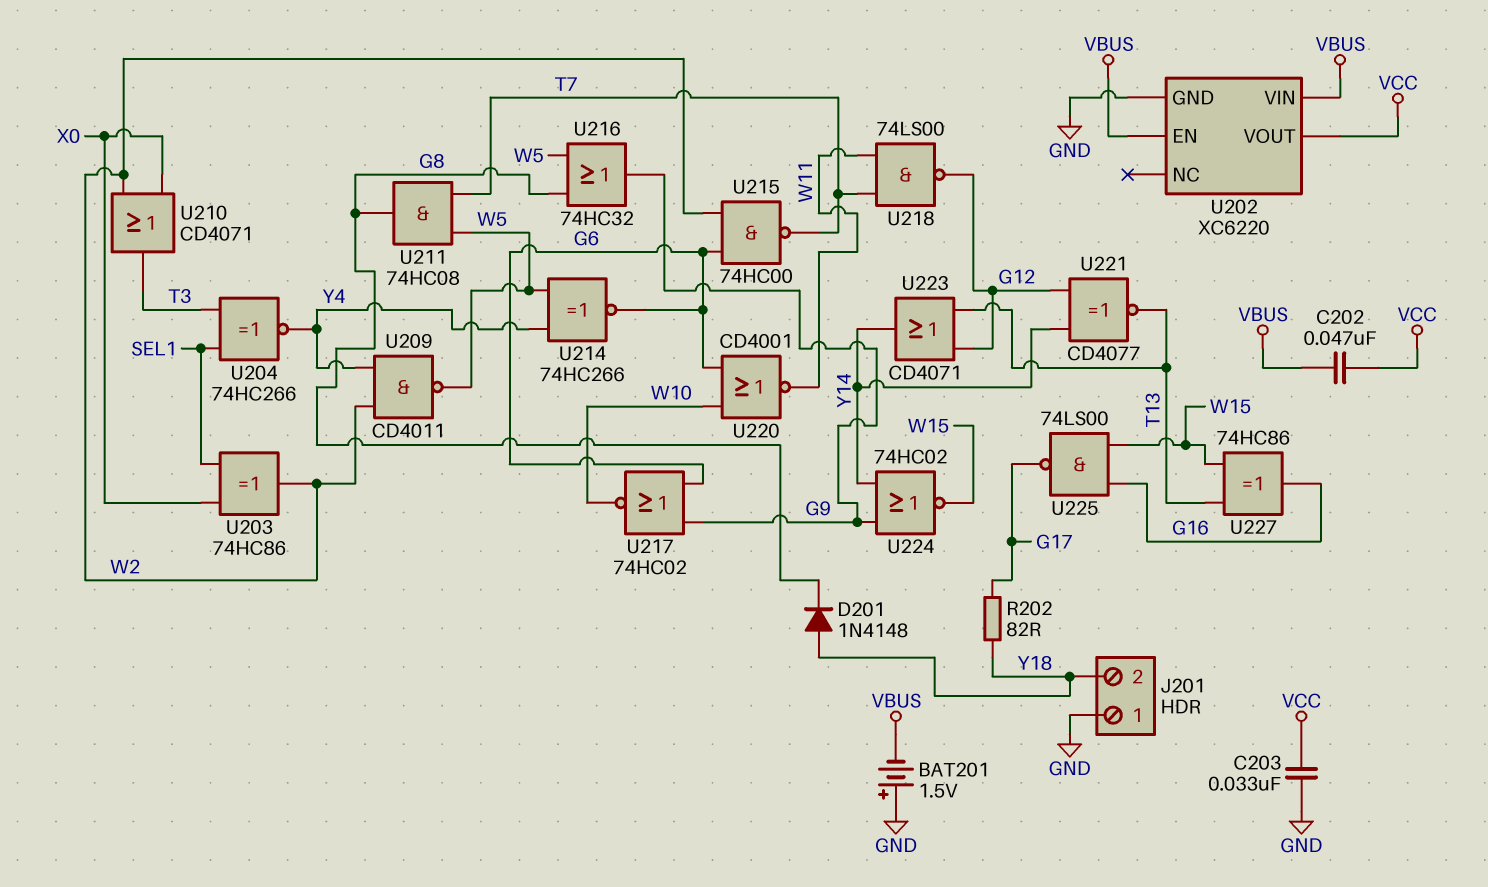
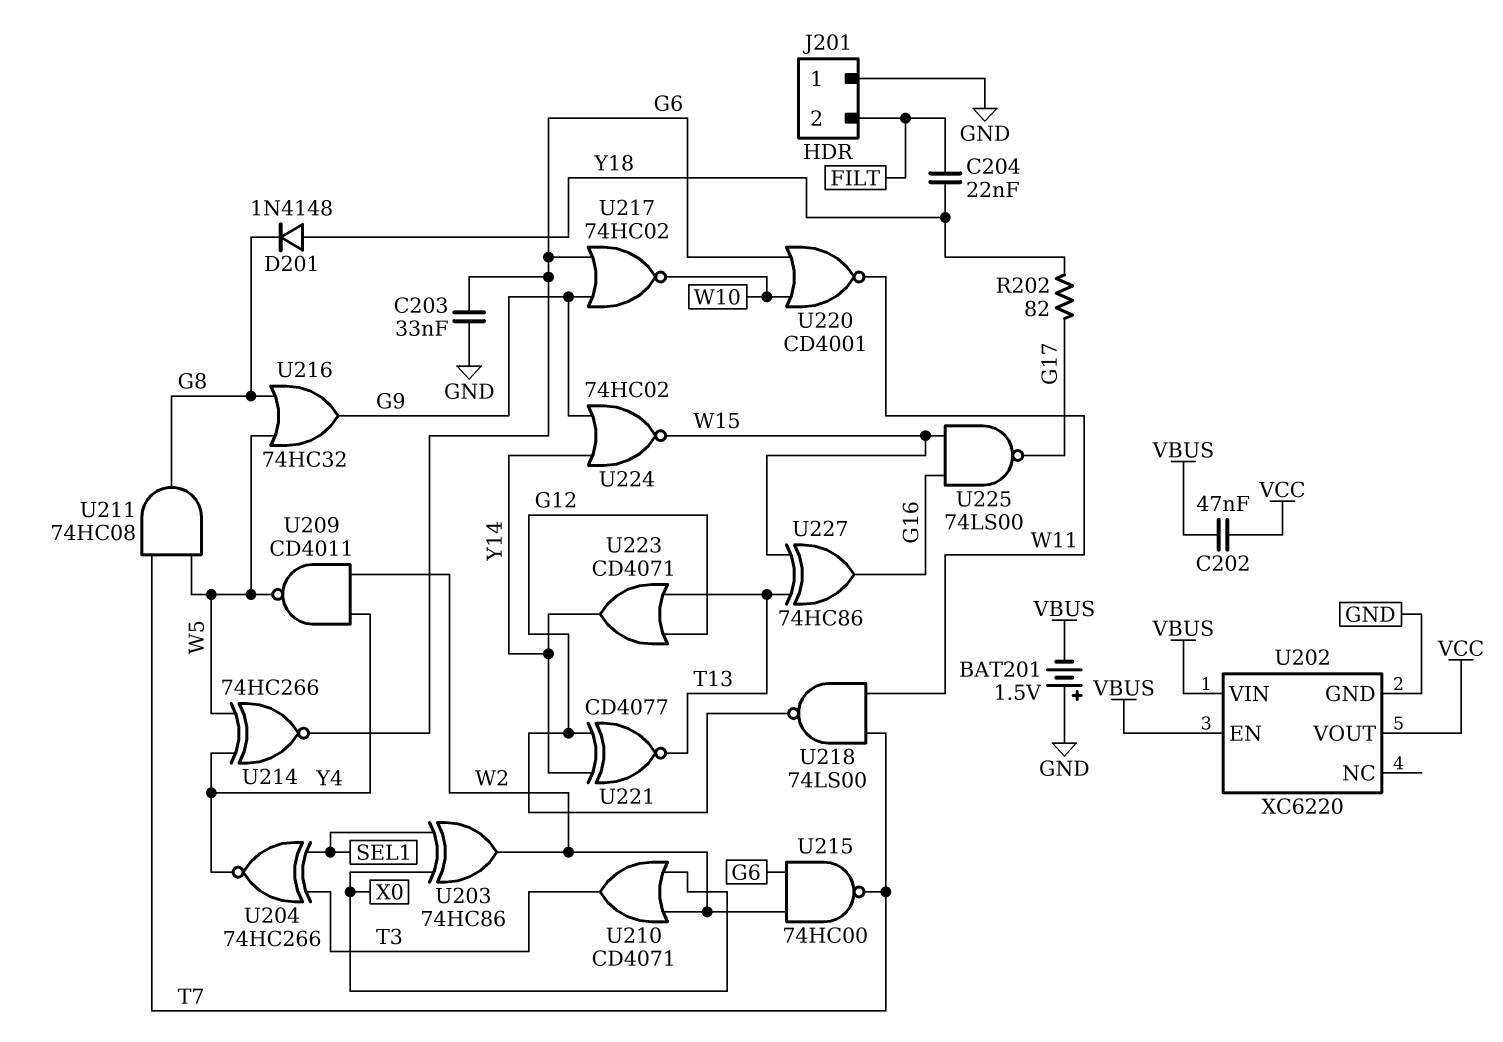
C203: 33nF (GND, VCC) -> 33nF (G6, GND)
C204: none -> 22nF (FILT, Y18)
J201 pin 2: Y18 -> FILT

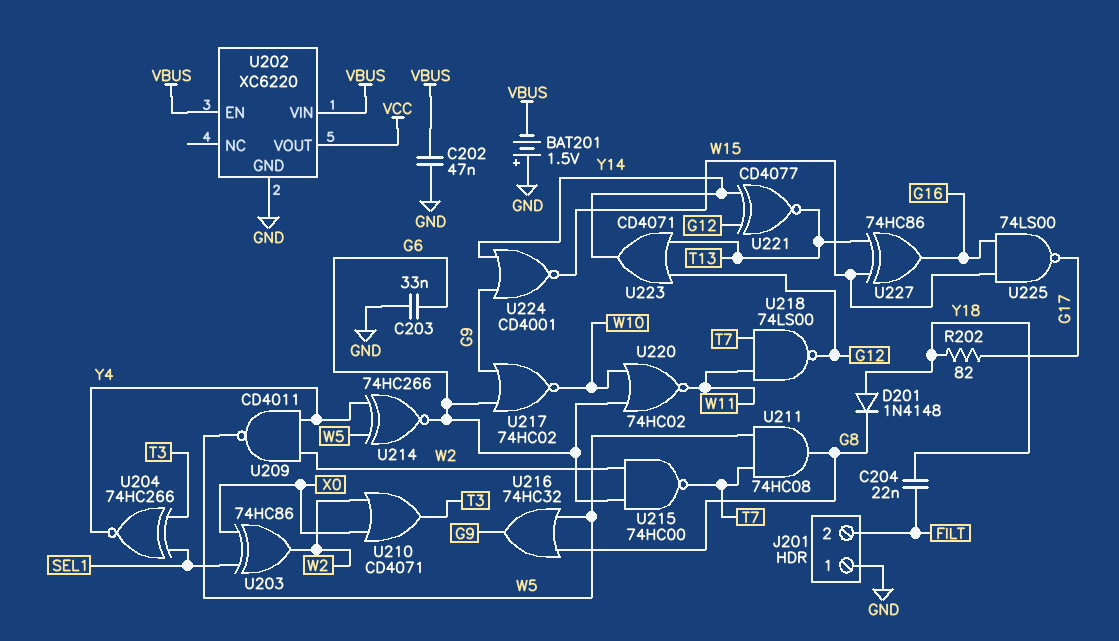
C202: 47nF (VBUS, VCC) -> 47nF (GND, VBUS)
U220: NOR CD4001 (in G6, in W10, out W11) -> NOR 74HC02 (in G6, in W10, out W11)
U224: NOR 74HC02 (in G9, in Y14, out W15) -> NOR CD4001 (in G9, in Y14, out W15)

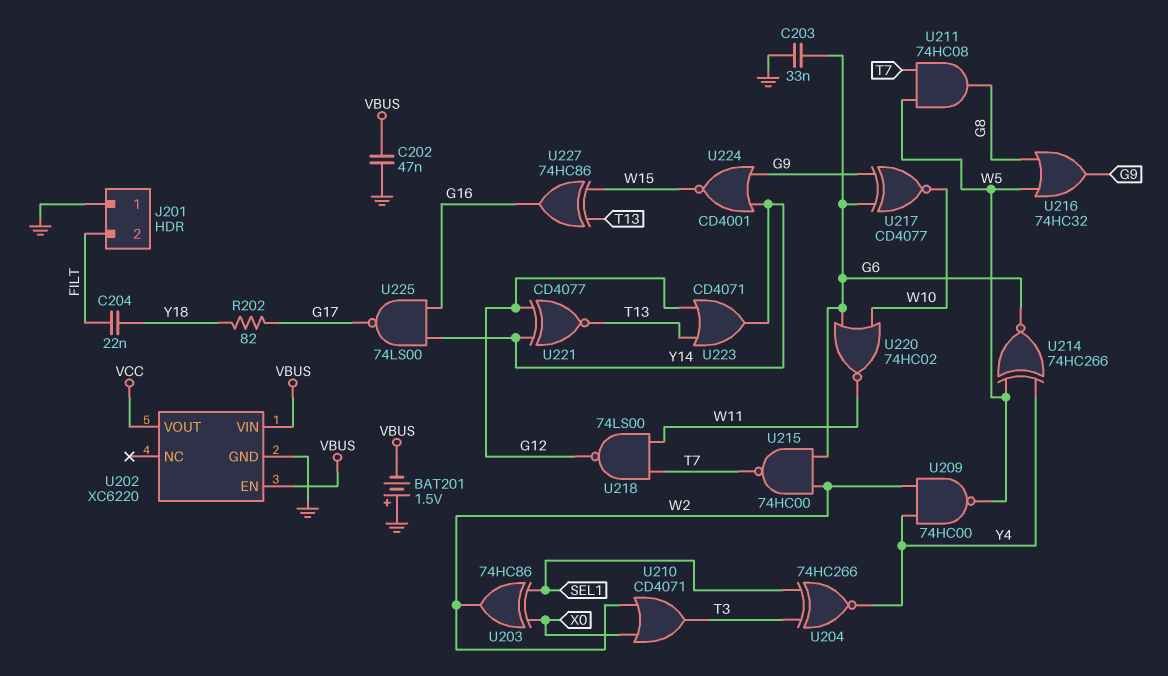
D201: diode 1N4148 (A Y18, K G8) -> none
U209: NAND CD4011 (in W2, in Y4, out W5) -> NAND 74HC00 (in W2, in Y4, out W5)
U217: NOR 74HC02 (in G6, in G9, out W10) -> XNOR CD4077 (in G6, in G9, out W10)
U225: NAND 74LS00 (in G16, in W15, out G17) -> NAND 74LS00 (in G16, in Y14, out G17)

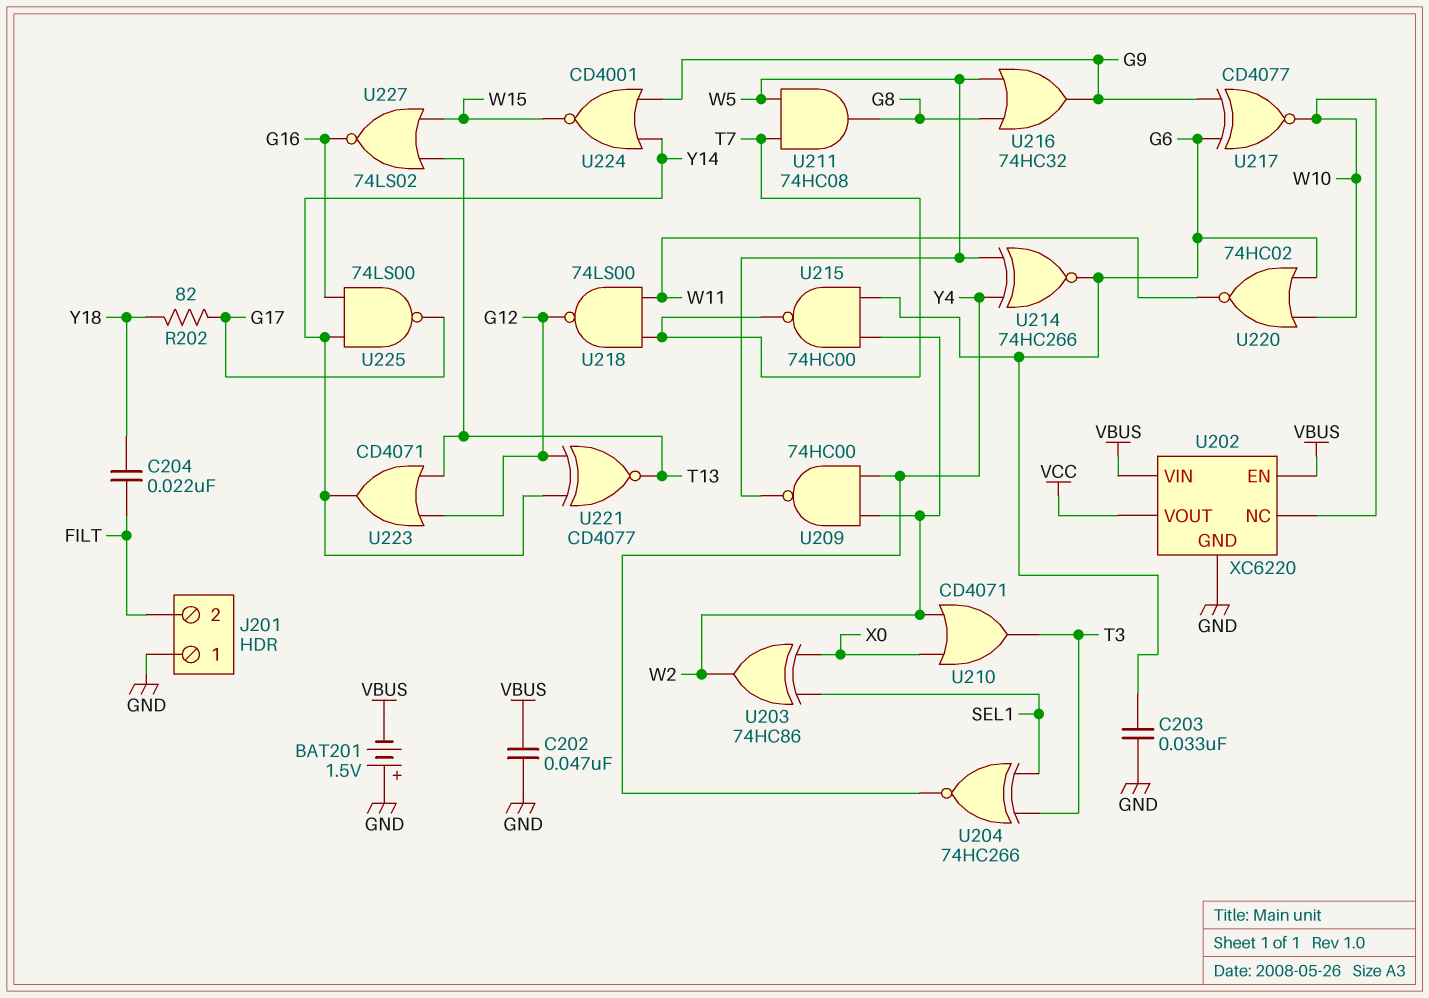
U202 pin NC: none -> W10
U227: XOR 74HC86 (in T13, in W15, out G16) -> NOR 74LS02 (in T13, in W15, out G16)

